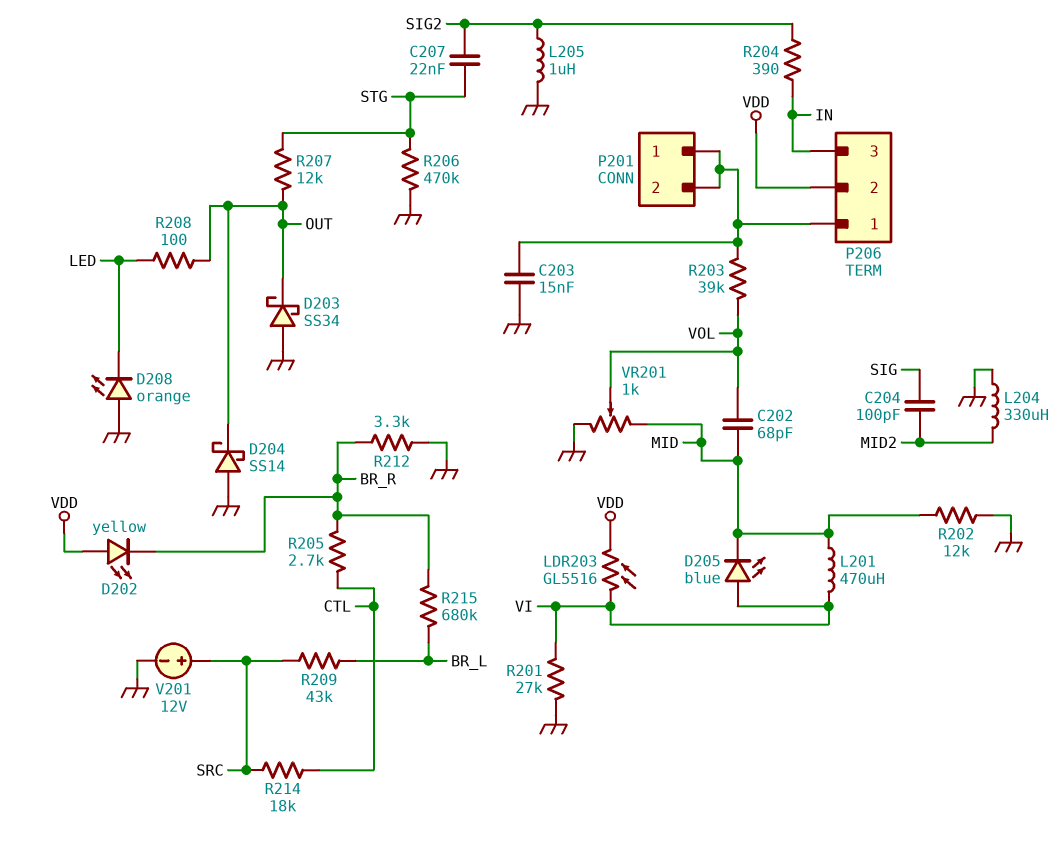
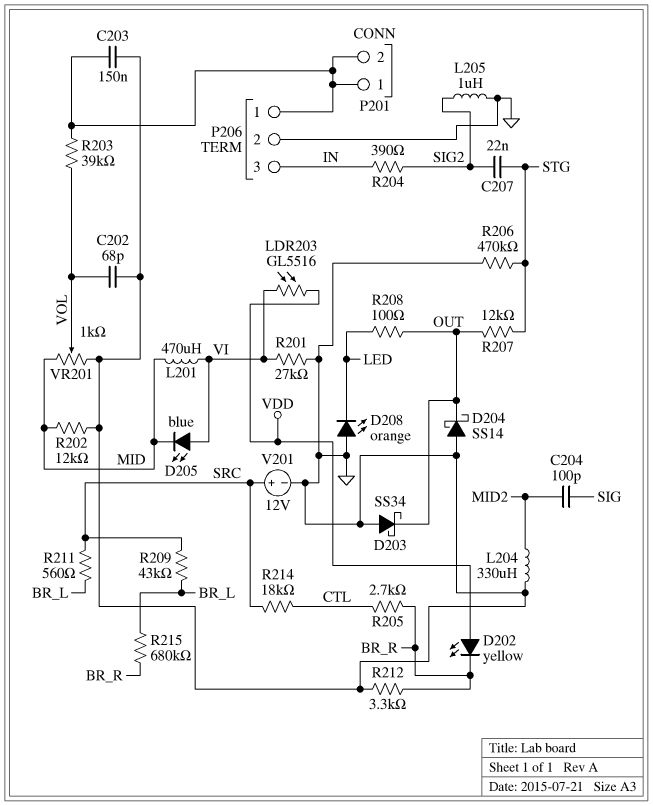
C202: 68pF (MID, VOL) -> 68pF (GND, VOL)
C203: 15nF (GND, P201/1) -> 150nF (GND, P201/1)
P206 pin 2: VDD -> GND
R211: none -> 560 (BR_L, SRC)

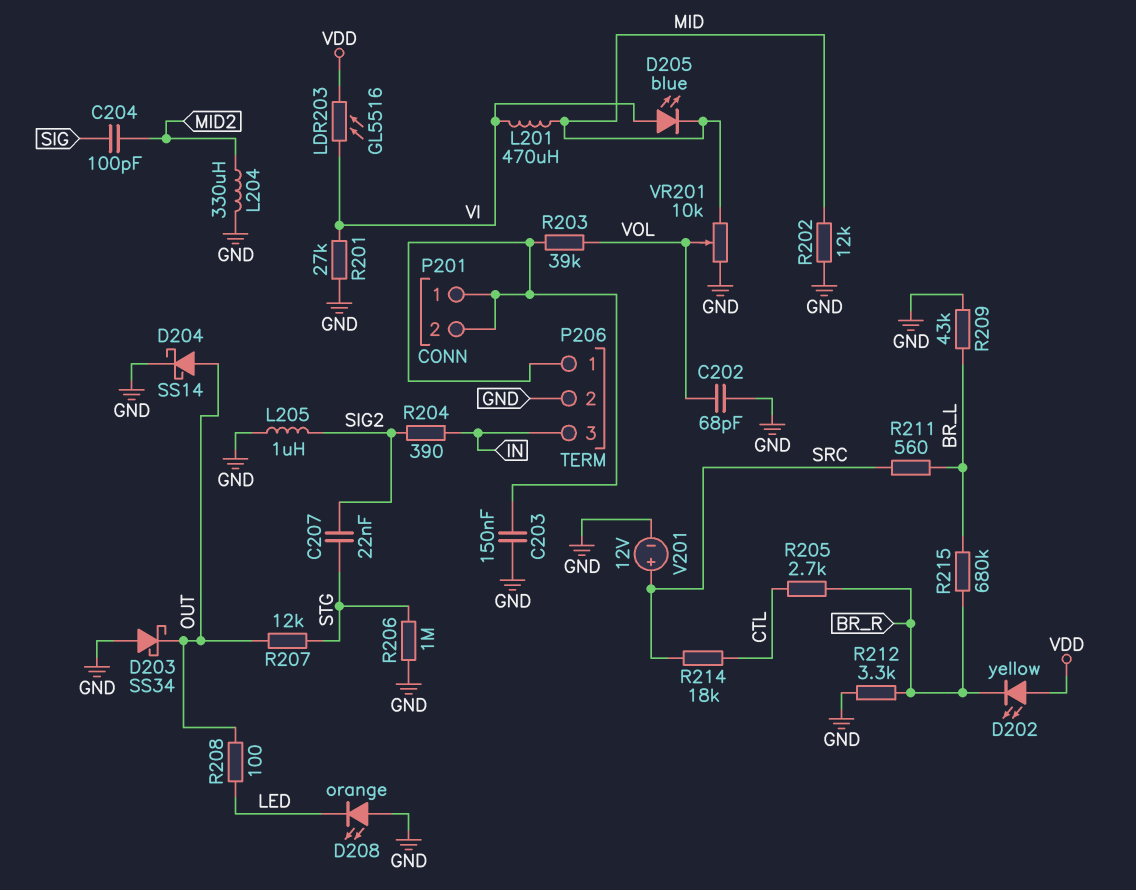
D204: schottky SS14 (A GND, K OUT) -> schottky SS14 (A OUT, K GND)
R206: 470k (GND, STG) -> 1M (GND, STG)
R209: 43k (BR_L, SRC) -> 43k (BR_L, GND)
VR201: 1k (GND, MID, wiper VOL) -> 10k (GND, MID, wiper VOL)

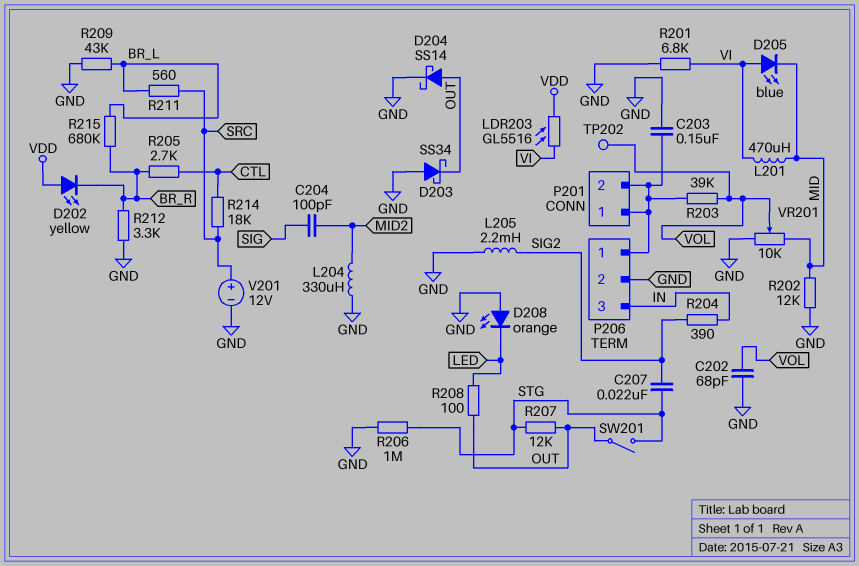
L205: 1uH (GND, SIG2) -> 2.2mH (GND, SIG2)
R201: 27k (GND, VI) -> 6.8k (GND, VI)
SW201: none -> switch (OUT, STG)
TP202: none -> test point (VOL)

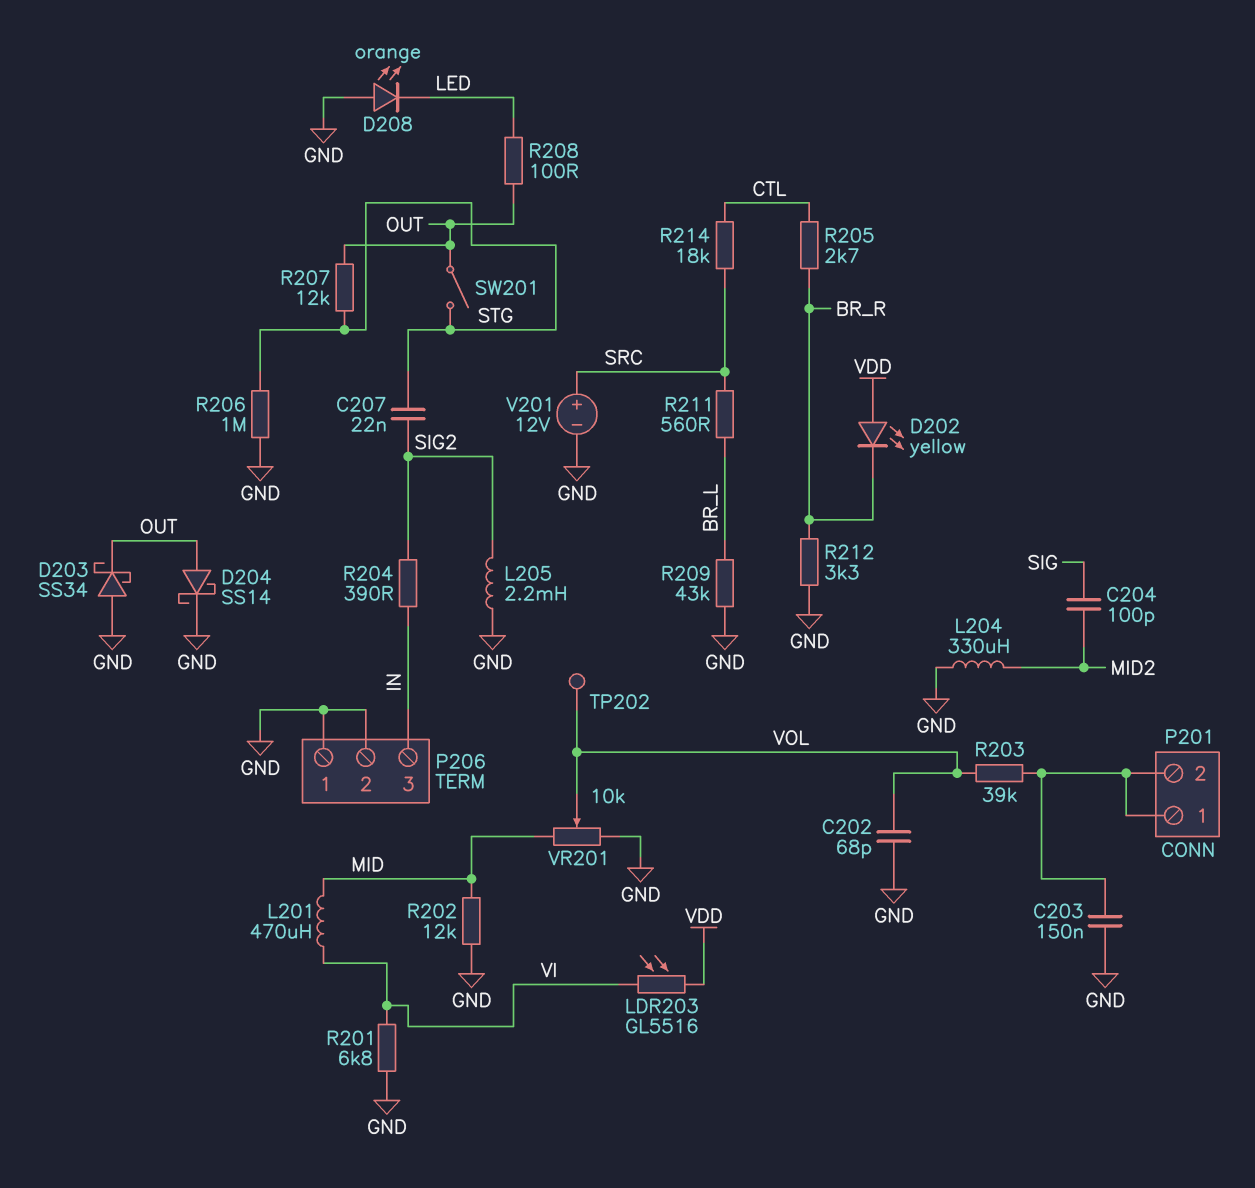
D205: LED blue (A VI, K MID) -> none
P206 pin 1: P201/1 -> GND
R215: 680k (BR_L, BR_R) -> none

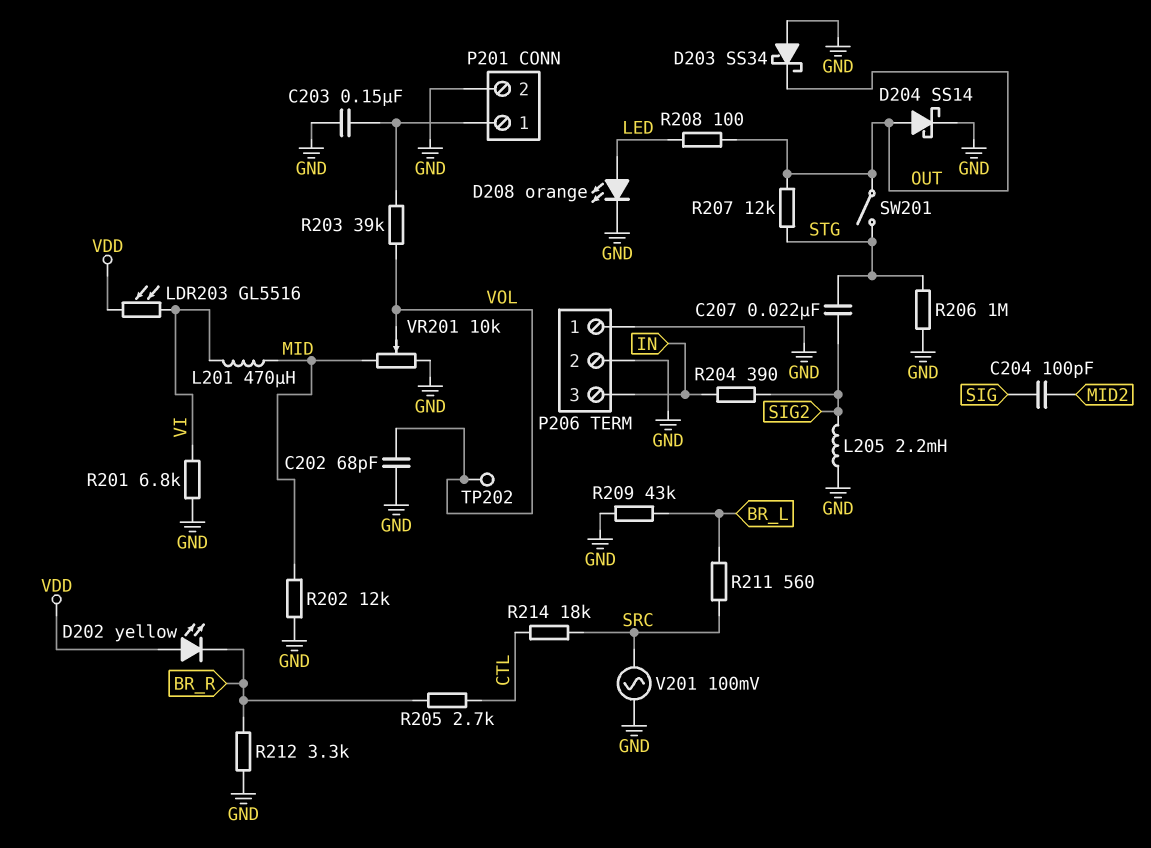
D208: LED orange (A GND, K LED) -> LED orange (A LED, K GND)
L204: 330uH (GND, MID2) -> none
P201 pin 2: P201/1 -> GND
V201: 12V (plus SRC, minus GND) -> AC 100mV (GND, SRC)

